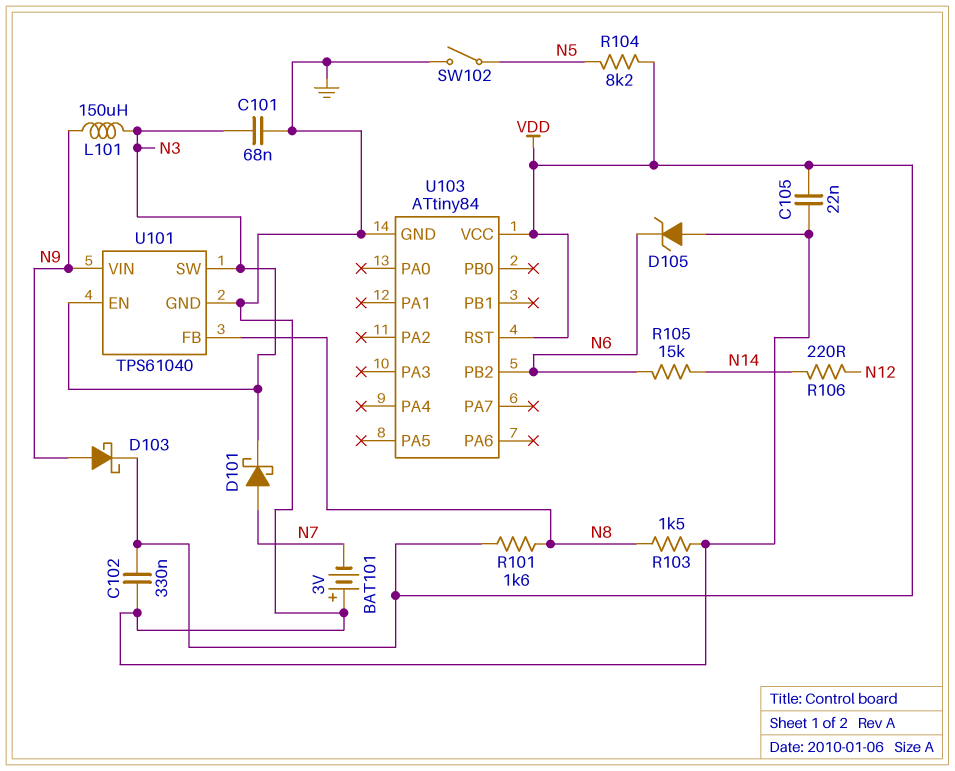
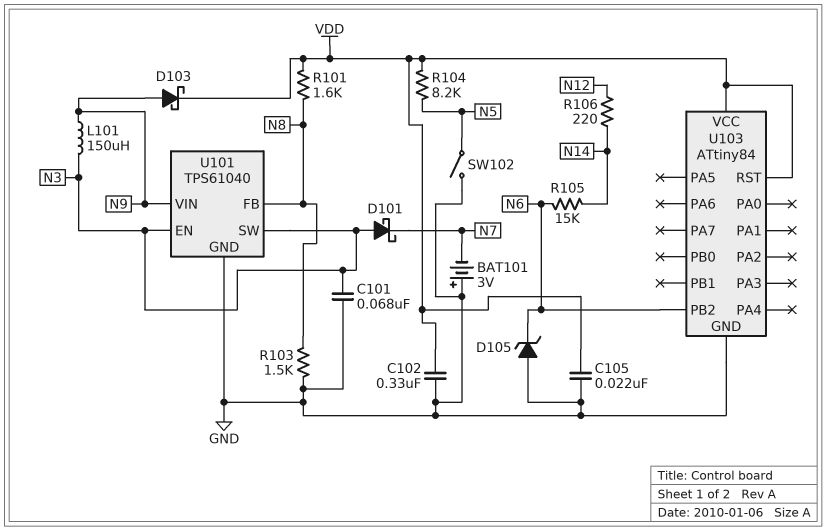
D101: schottky (A N7, K N3) -> schottky (A N3, K N7)

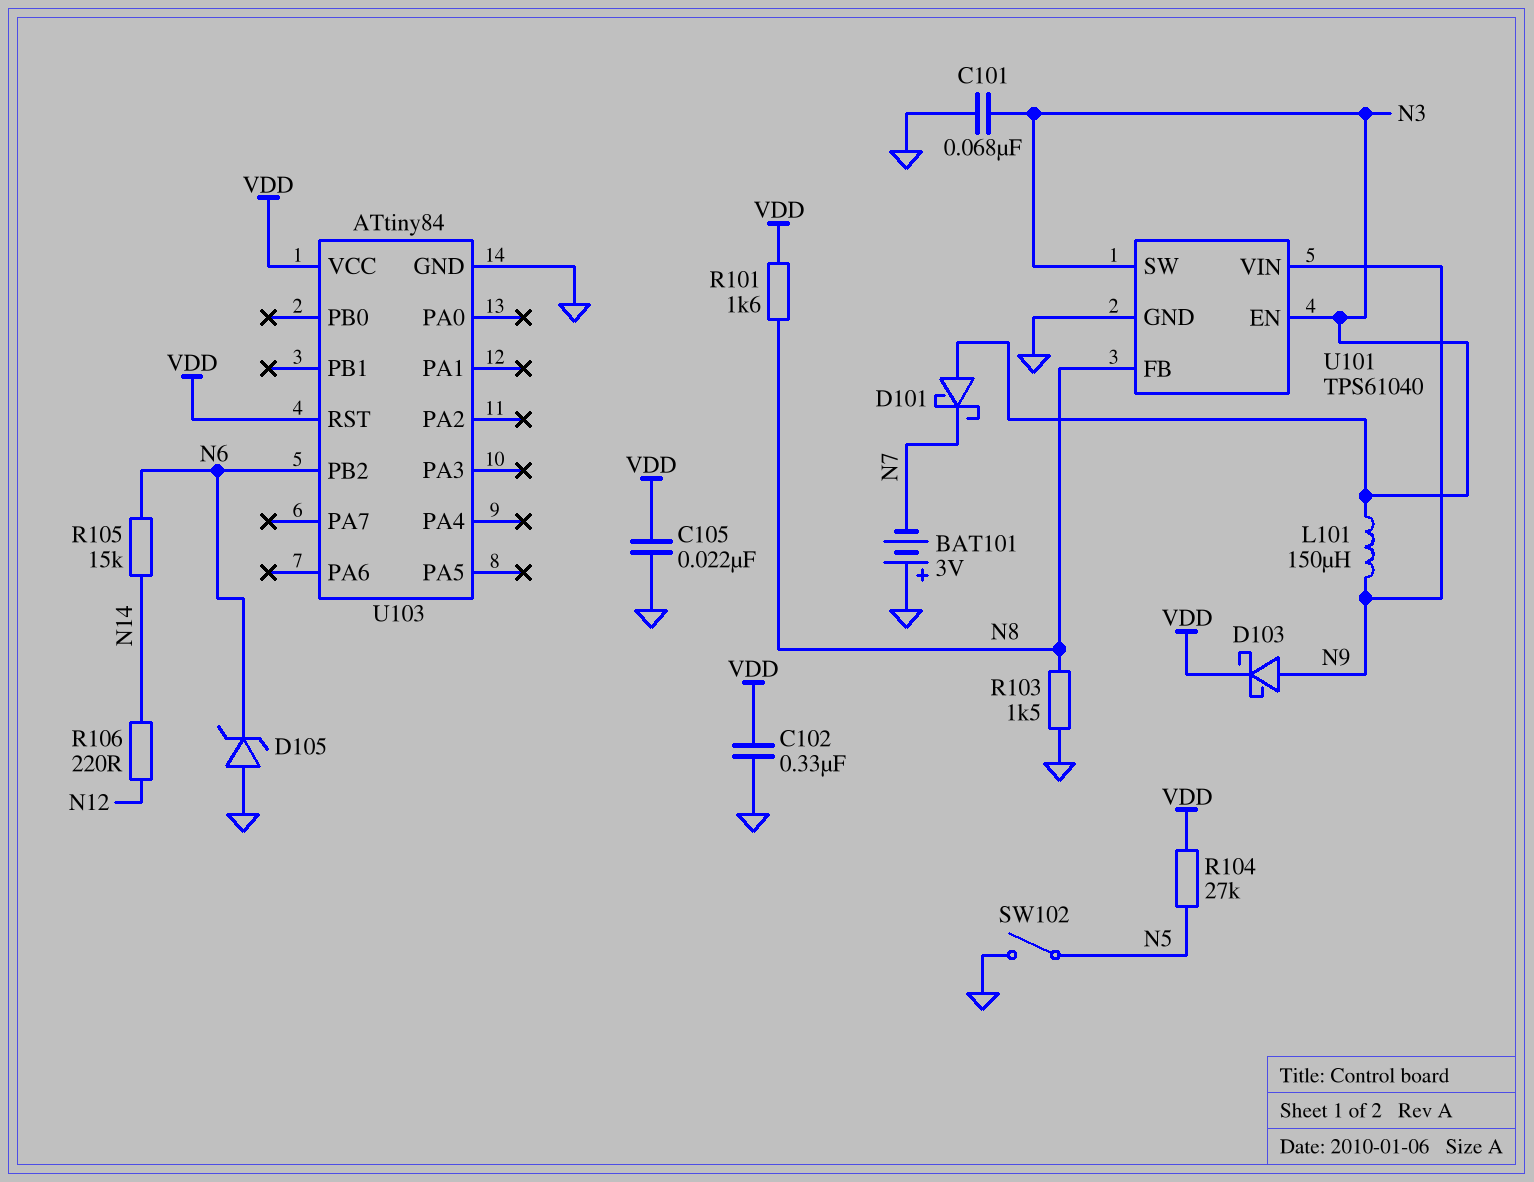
R104: 8.2k (N5, VDD) -> 27k (N5, VDD)

